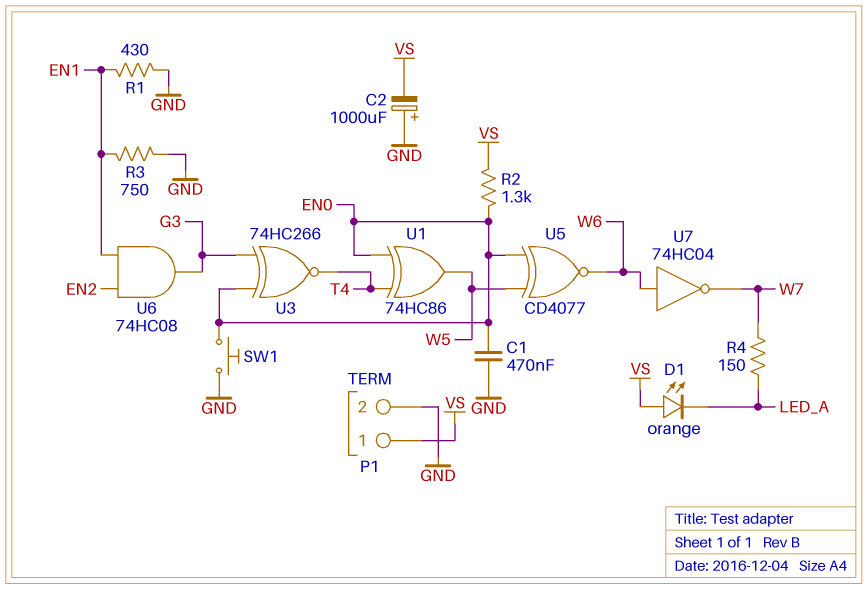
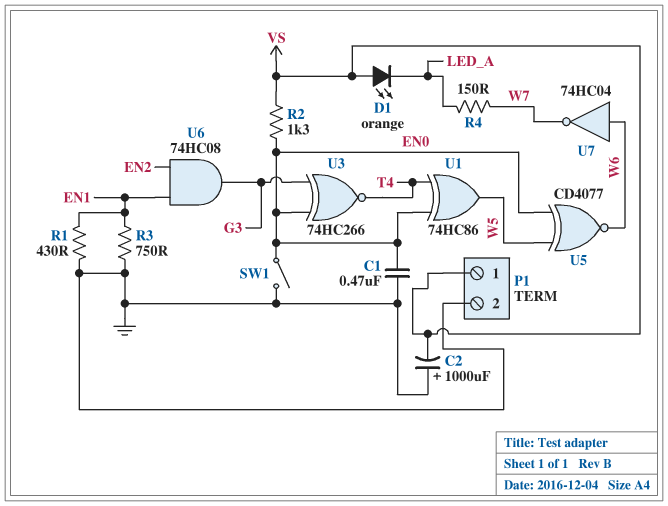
SW1: button (EN0, GND) -> switch (EN0, GND)

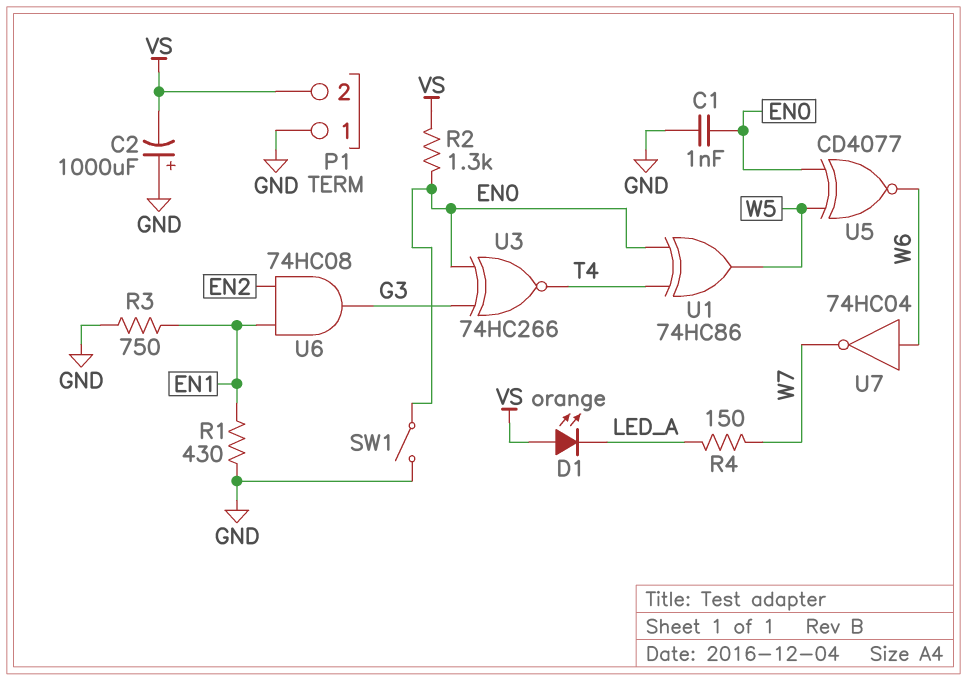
C1: 470nF (EN0, GND) -> 1nF (EN0, GND)
P1 pin 1: VS -> GND
P1 pin 2: GND -> VS

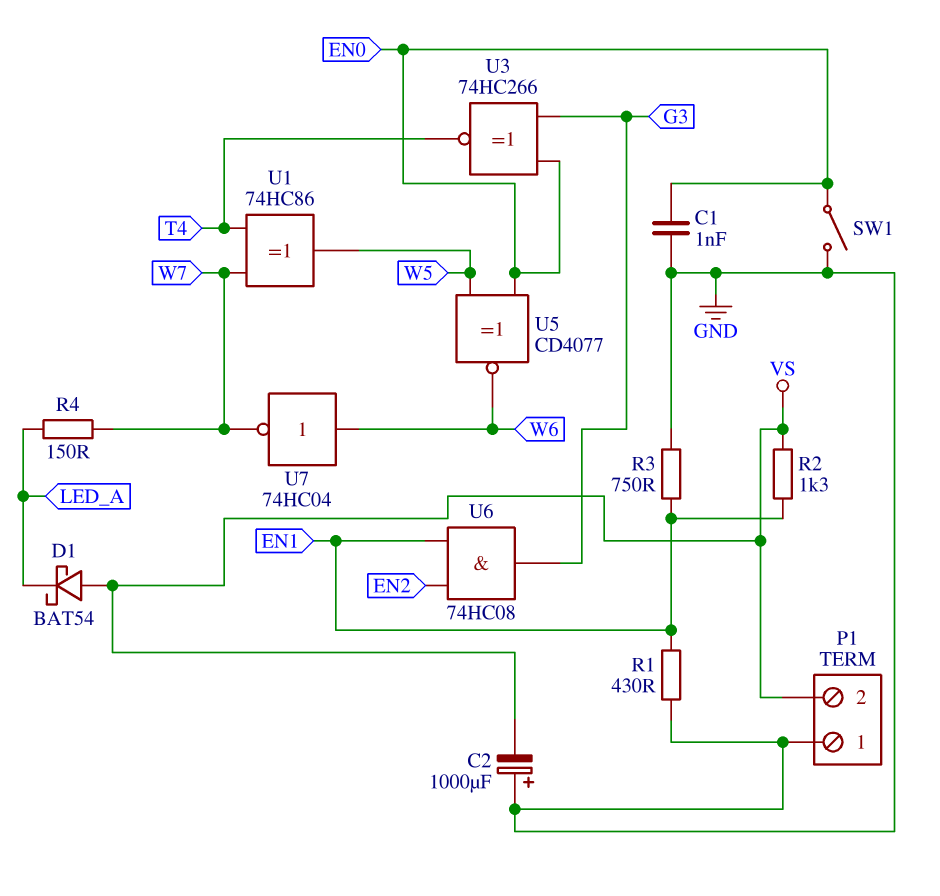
D1: LED orange (A VS, K LED_A) -> schottky BAT54 (A VS, K LED_A)
R2: 1.3k (EN0, VS) -> 1.3k (EN1, VS)
U1: XOR 74HC86 (in EN0, in T4, out W5) -> XOR 74HC86 (in T4, in W7, out W5)

